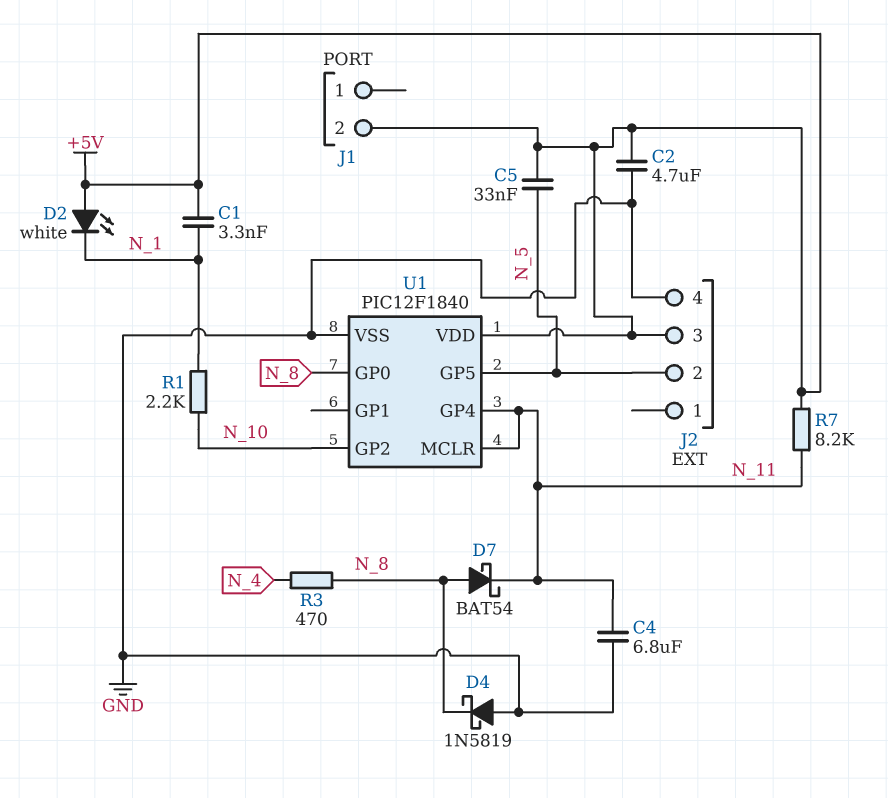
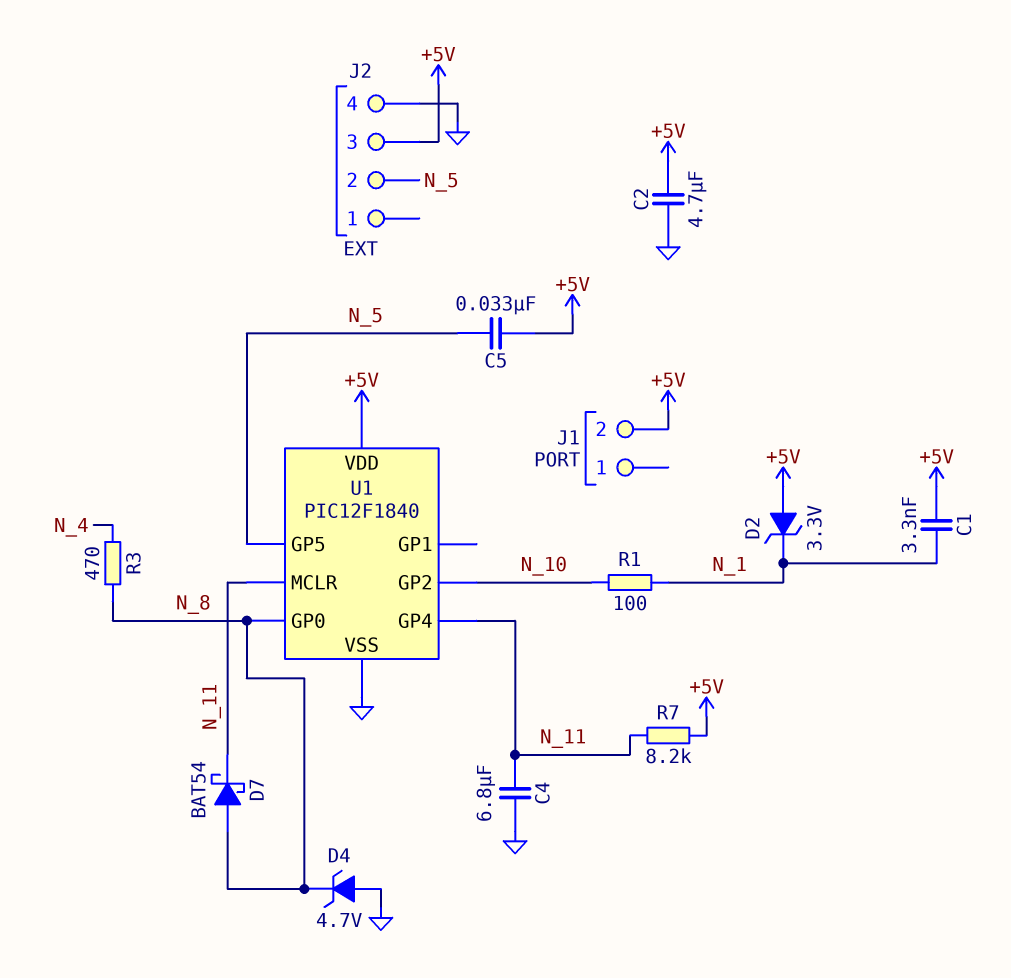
D2: LED white (A +5V, K N_1) -> zener 3.3V (A +5V, K N_1)
D4: schottky 1N5819 (A GND, K N_8) -> zener 4.7V (A GND, K N_8)
R1: 2.2k (N_1, N_10) -> 100 (N_1, N_10)

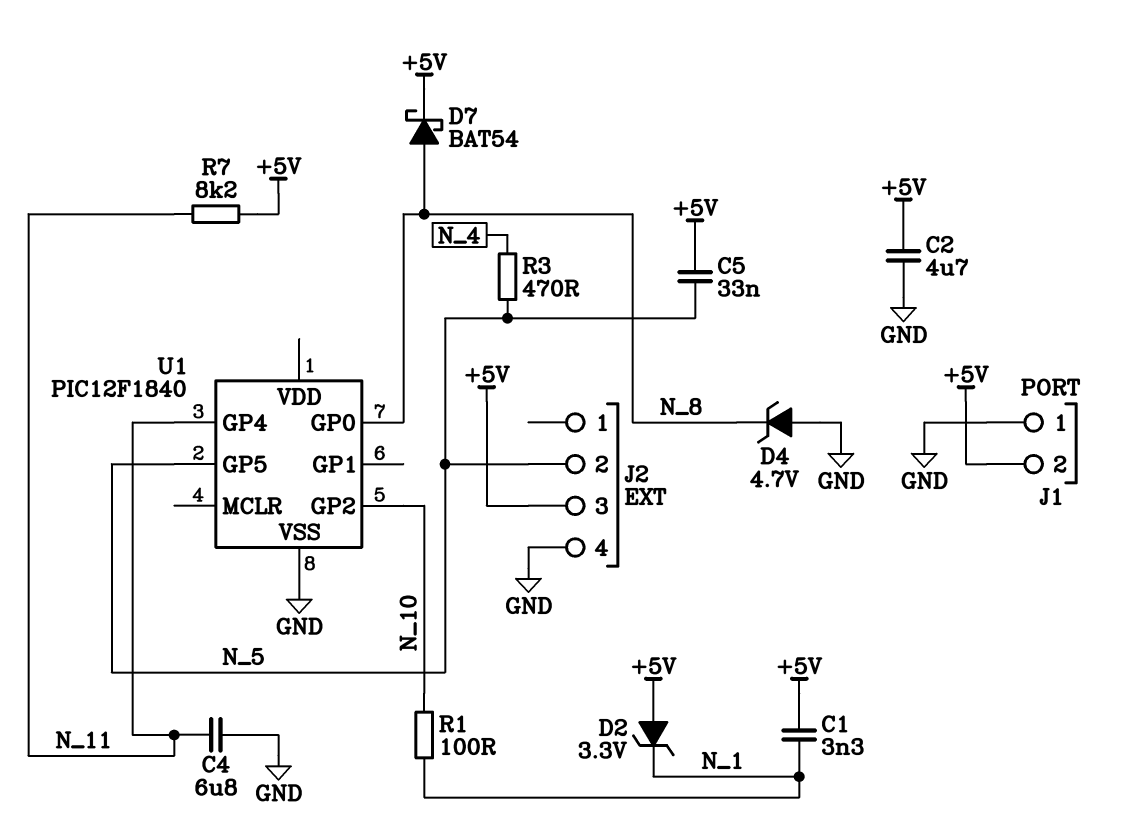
D7: schottky BAT54 (A N_8, K N_11) -> schottky BAT54 (A N_8, K +5V)
J1 pin 1: none -> GND
R3: 470 (N_4, N_8) -> 470 (N_4, N_5)
U1 pin MCLR: N_11 -> none
U1 pin VDD: +5V -> none

